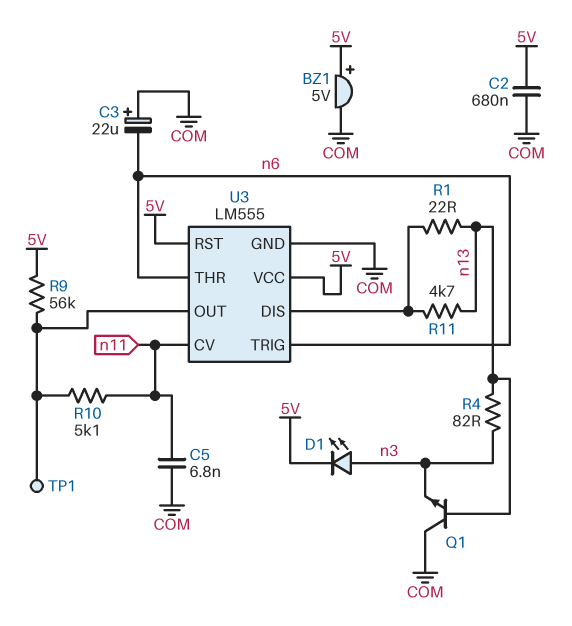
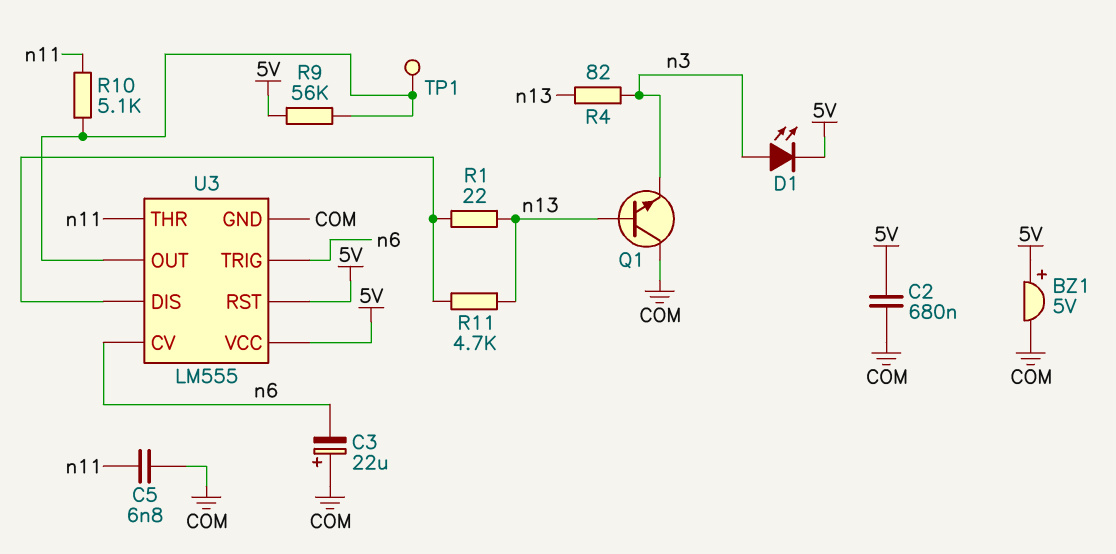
U3 pin CV: n11 -> n6
U3 pin THR: n6 -> n11

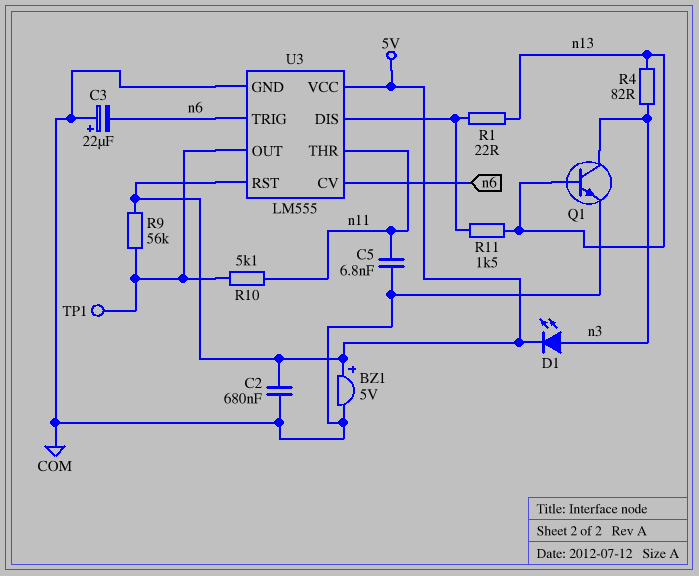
Q1: NPN (B n13, C COM, E n3) -> NPN (B n13, C n3, E COM)
R11: 4.7k (U3/DIS, n13) -> 1.5k (U3/DIS, n13)

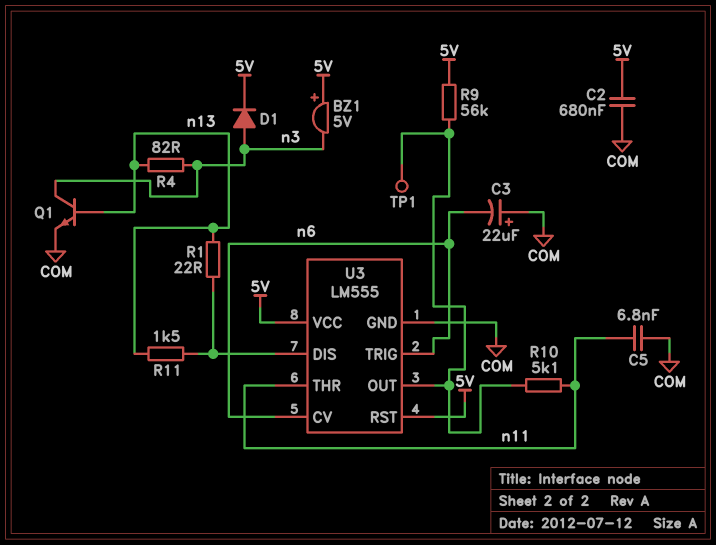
BZ1: buzzer 5V (plus 5V, minus COM) -> buzzer 5V (plus 5V, minus n3)
D1: LED (A n3, K 5V) -> diode (A n3, K 5V)

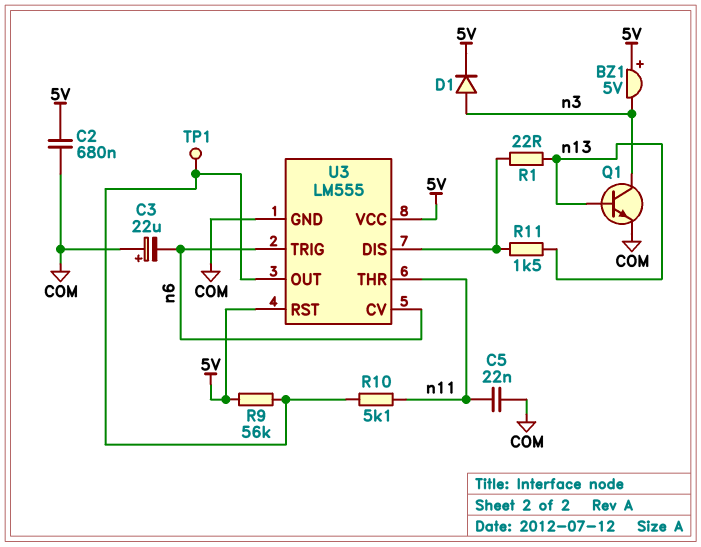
C5: 6.8nF (COM, n11) -> 22nF (COM, n11)
R4: 82 (n3, n13) -> none

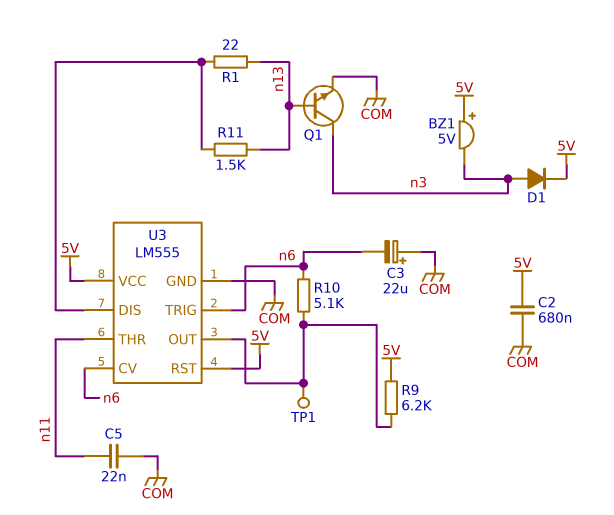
R9: 56k (5V, U3/OUT) -> 6.2k (5V, U3/OUT)
R10: 5.1k (U3/OUT, n11) -> 5.1k (U3/OUT, n6)

